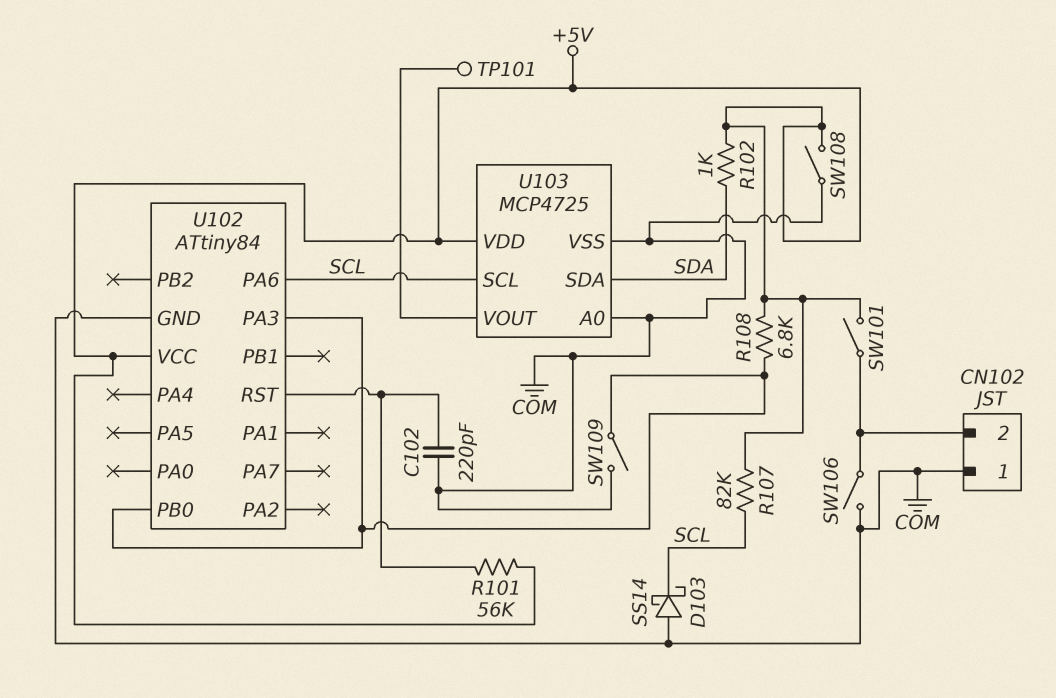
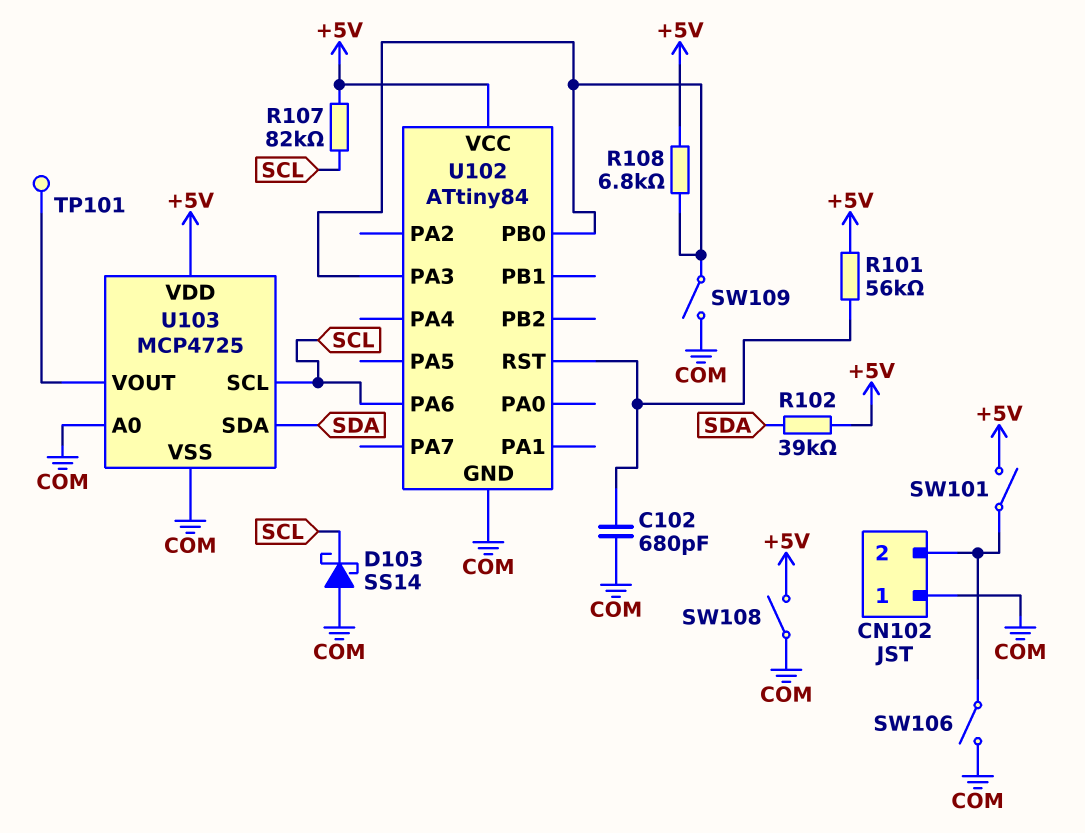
C102: 220pF (COM, U102/RST) -> 680pF (COM, U102/RST)
R102: 1k (+5V, SDA) -> 39k (+5V, SDA)

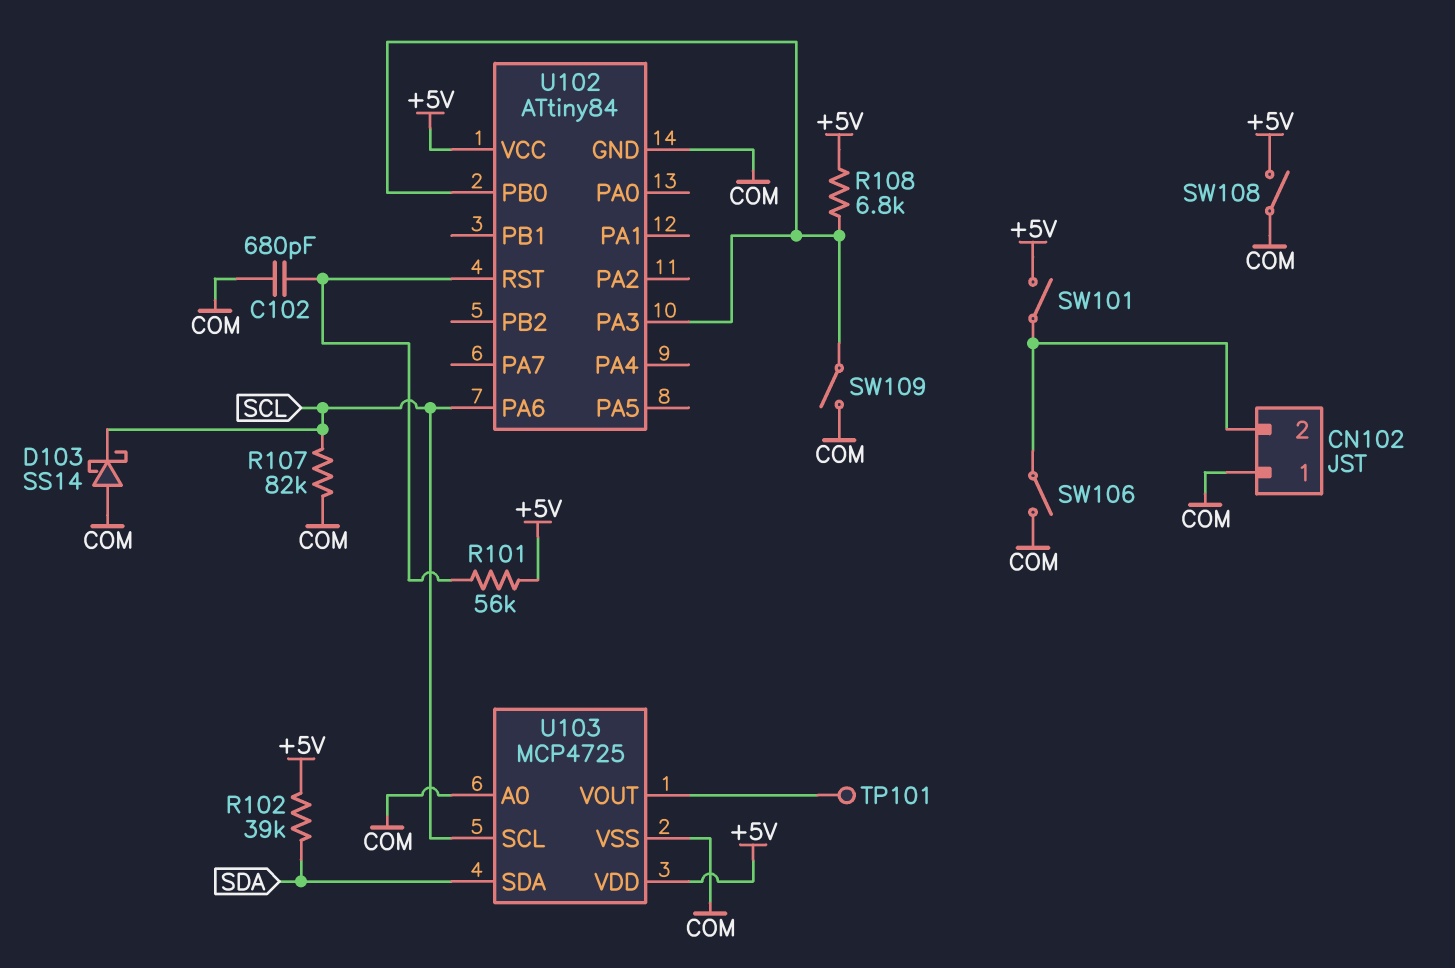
R107: 82k (+5V, SCL) -> 82k (COM, SCL)

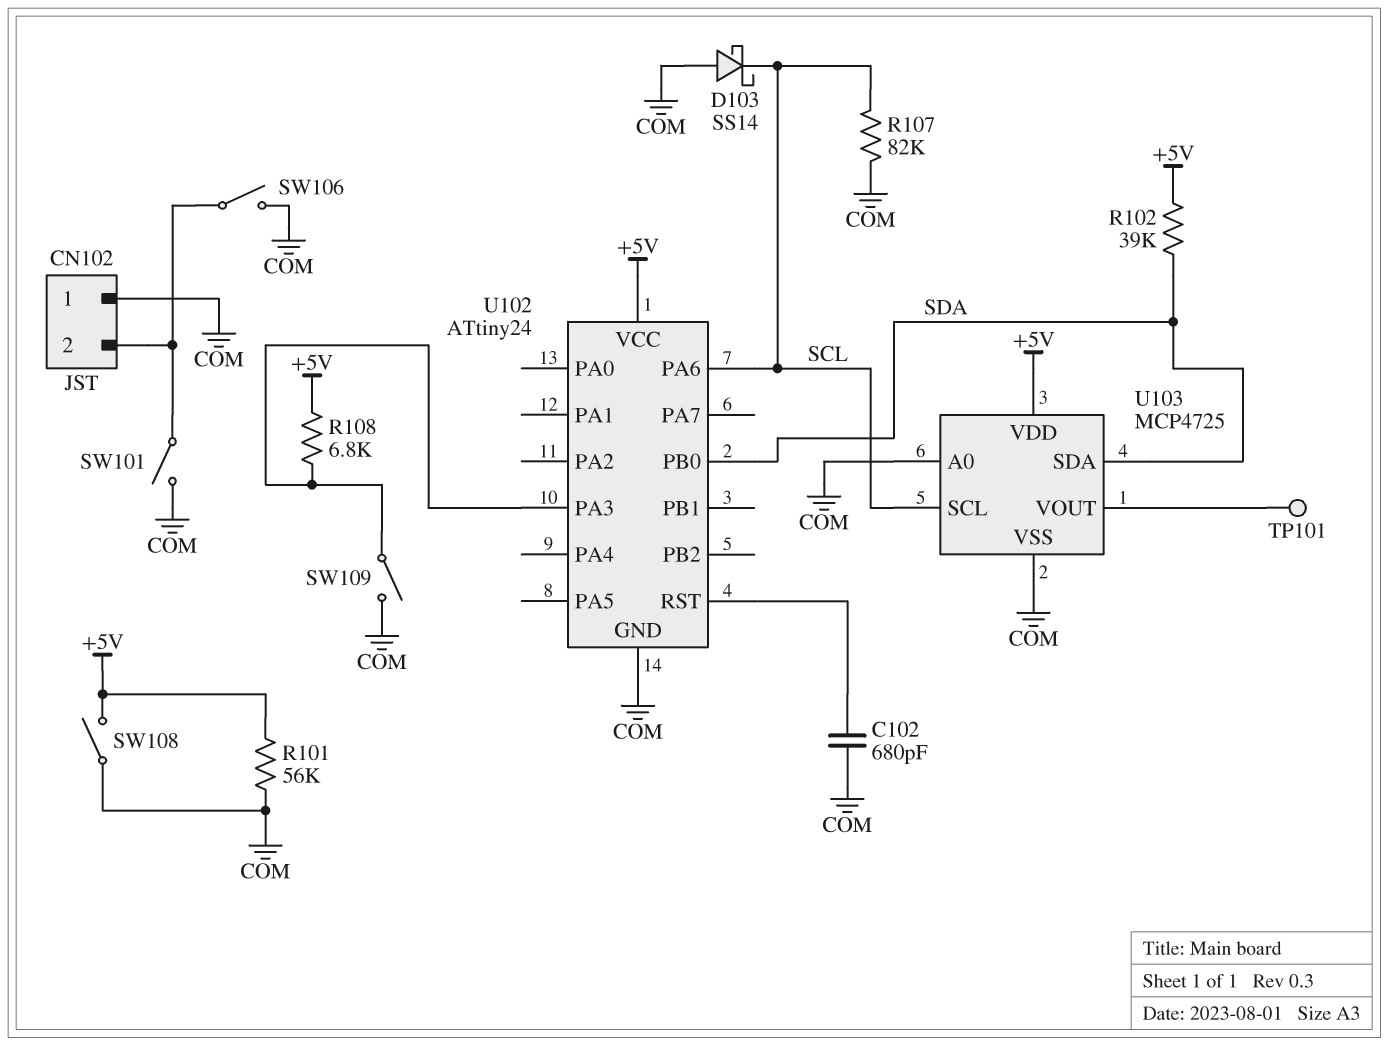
R101: 56k (+5V, U102/RST) -> 56k (+5V, COM)
SW101: switch (+5V, CN102/2) -> switch (CN102/2, COM)
U102: ATtiny84 -> ATtiny24
U102 pin PB0: U102/PA3 -> SDA

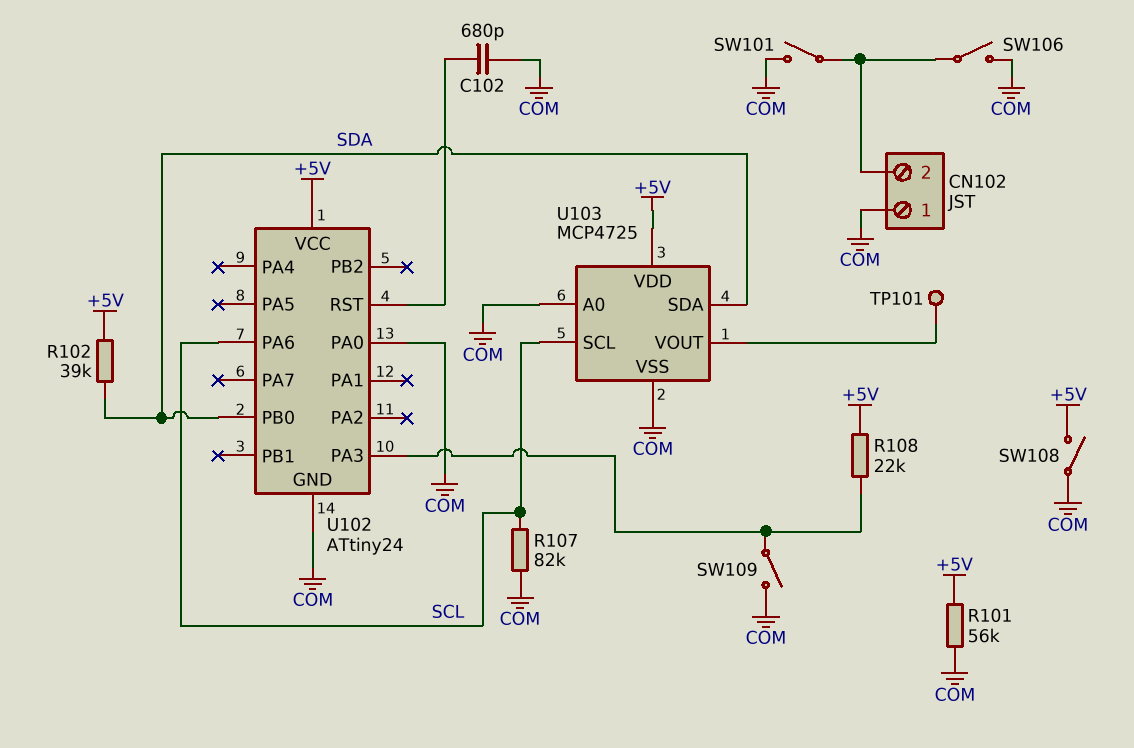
D103: schottky SS14 (A COM, K SCL) -> none
R108: 6.8k (+5V, U102/PA3) -> 22k (+5V, U102/PA3)
U102 pin PA0: none -> COM

